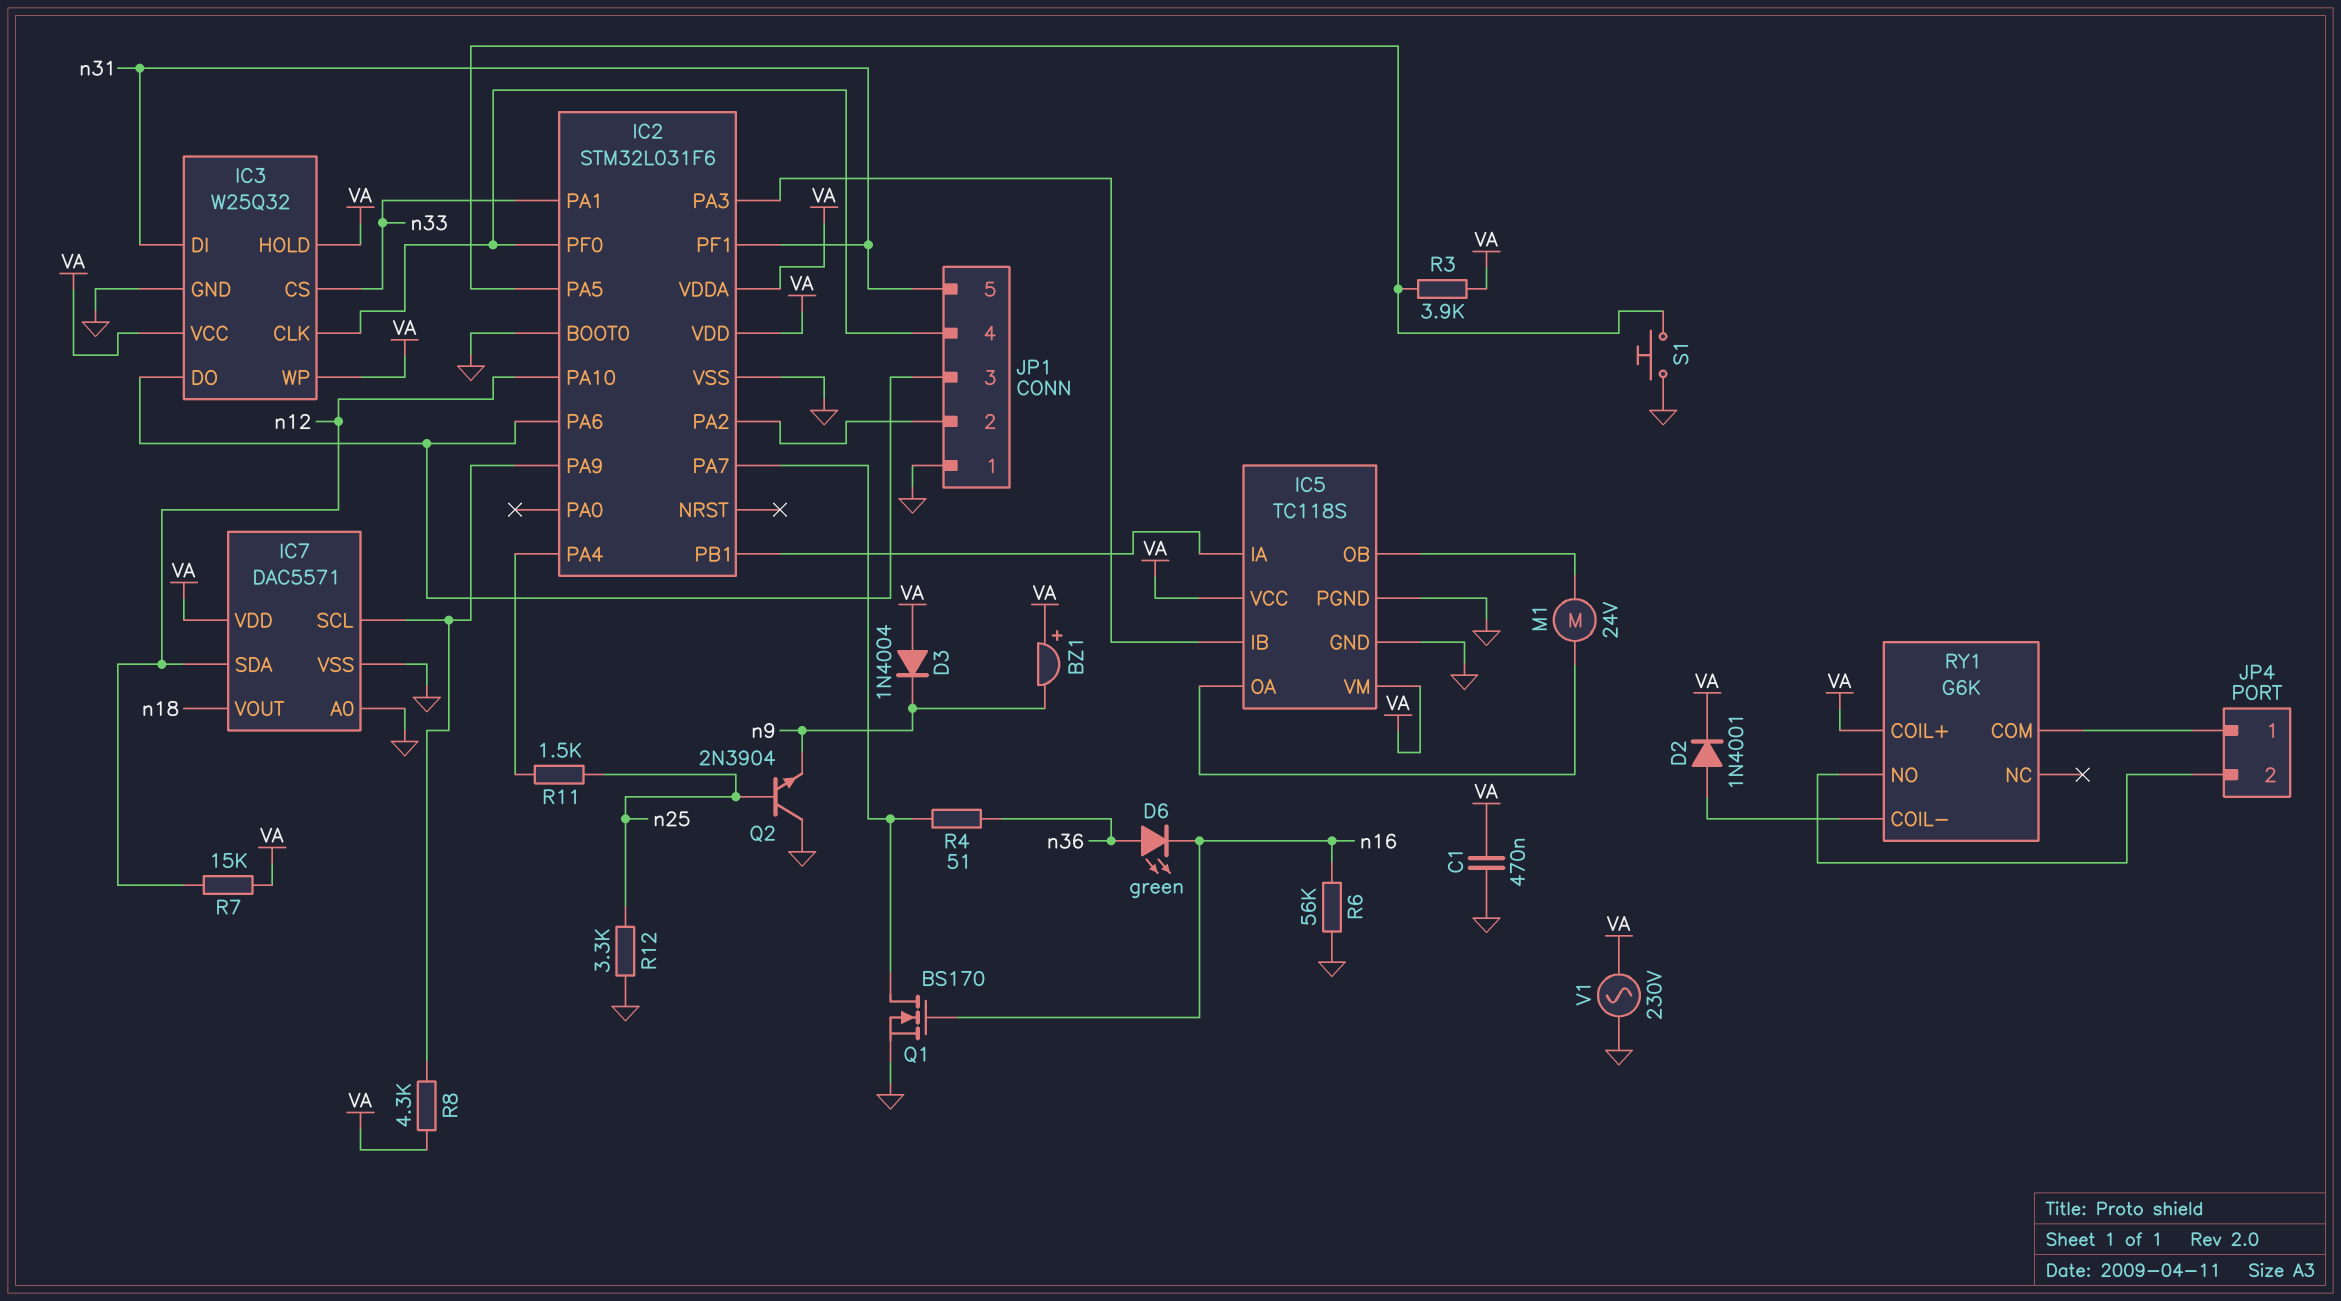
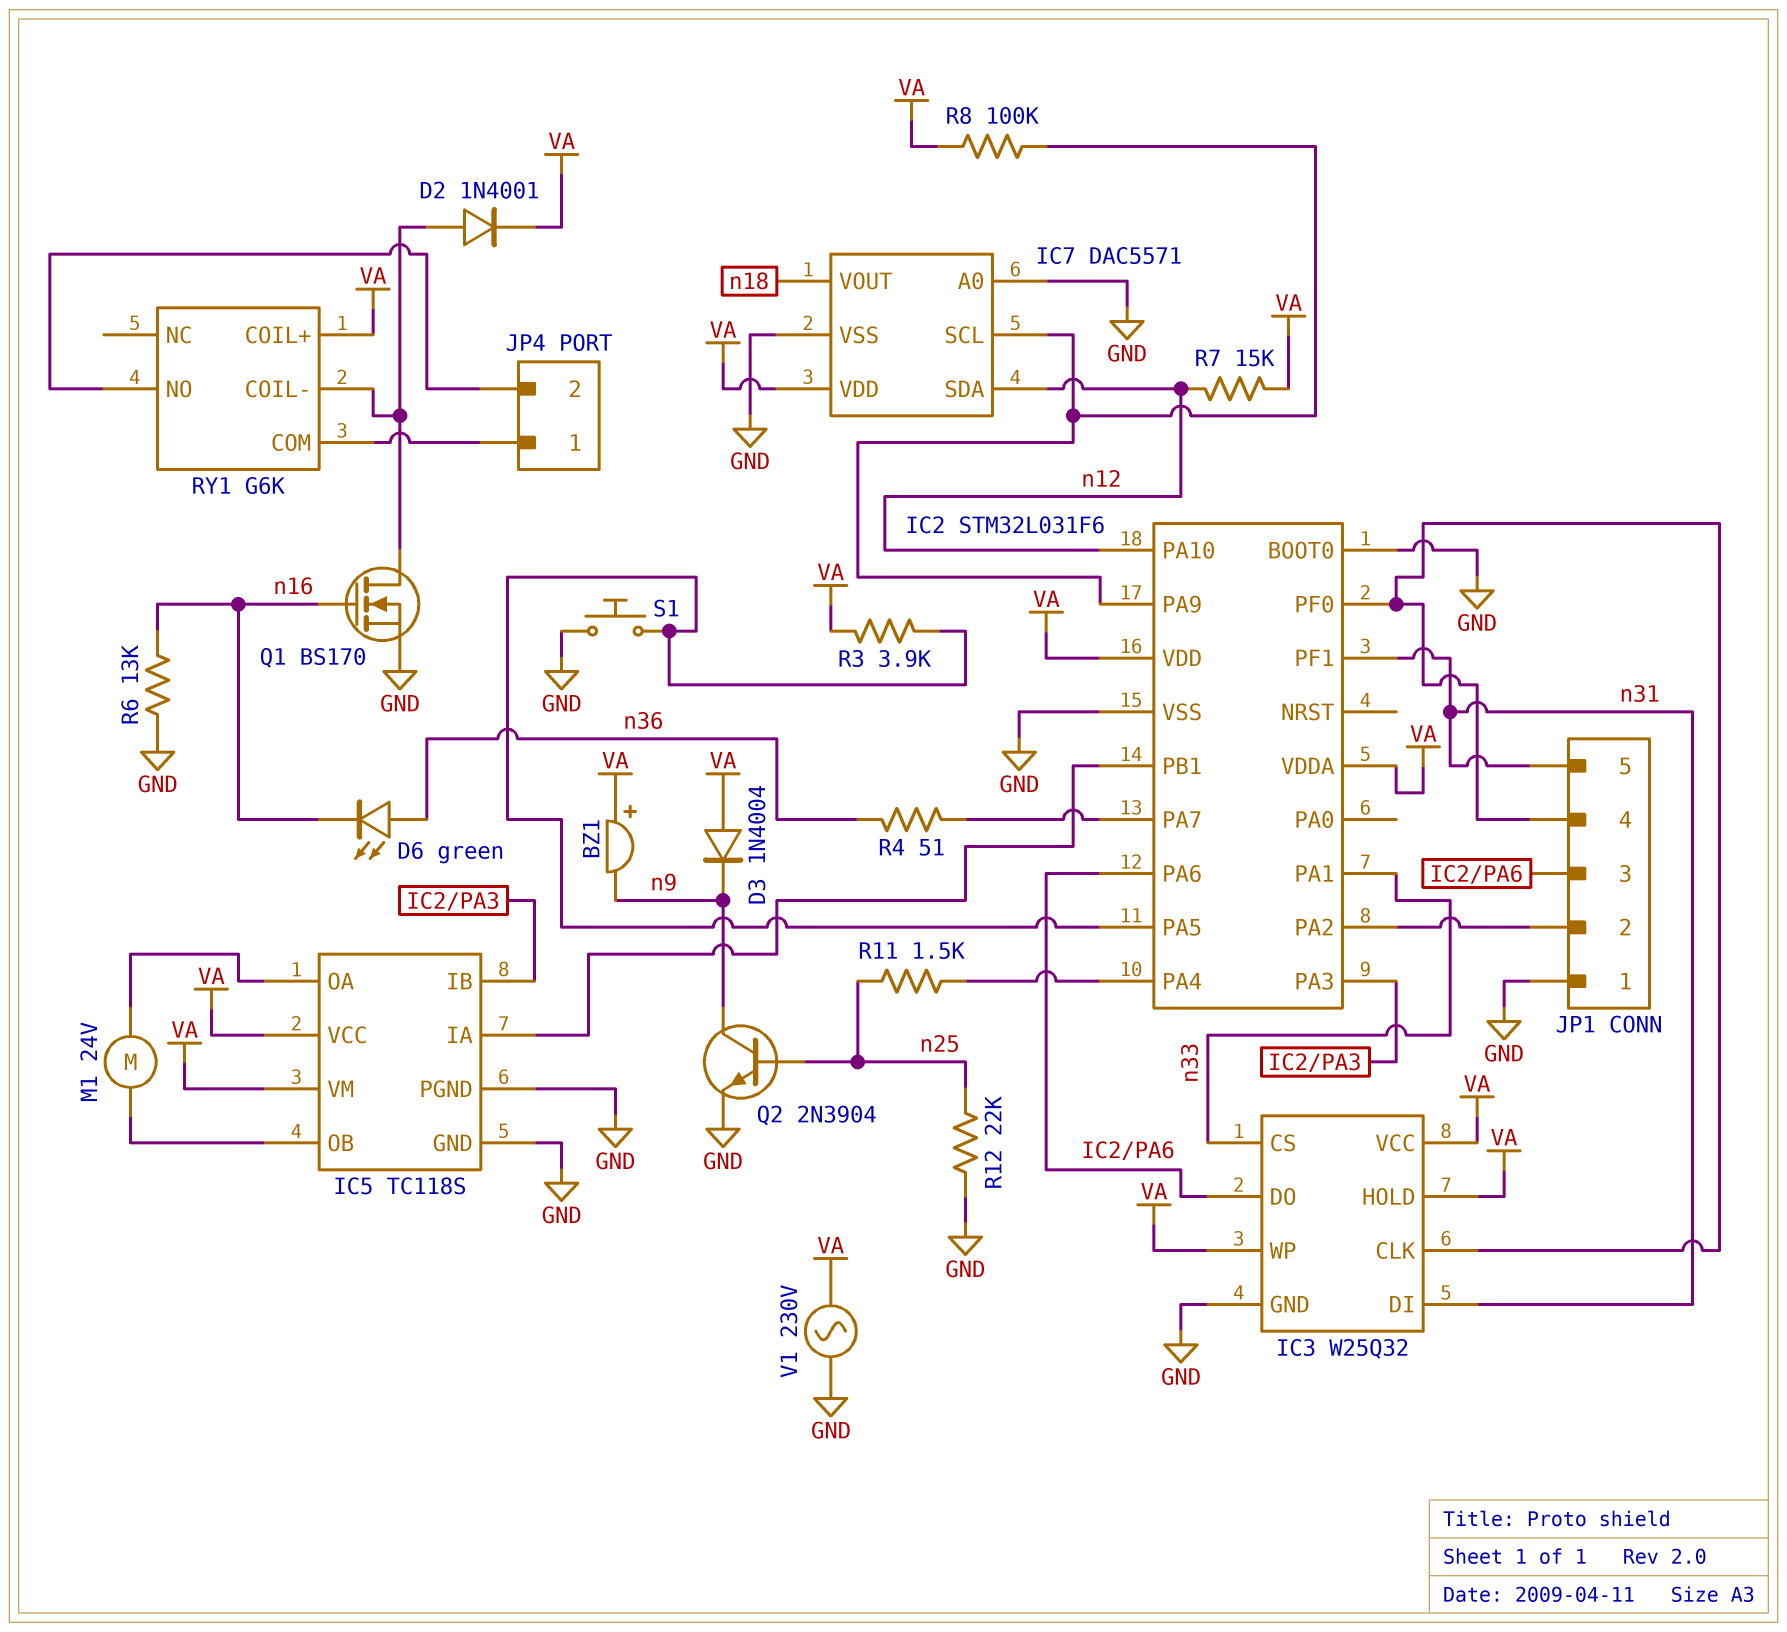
C1: 470nF (GND, VA) -> none
Q1: NMOS BS170 (G n16, D IC2/PA7, S GND) -> NMOS BS170 (G n16, D RY1/COIL-, S GND)
Q2: NPN 2N3904 (B n25, C GND, E n9) -> NPN 2N3904 (B n25, C n9, E GND)
R6: 56k (GND, n16) -> 13k (GND, n16)
R8: 4.3k (IC2/PA9, VA) -> 100k (IC2/PA9, VA)
R12: 3.3k (GND, n25) -> 22k (GND, n25)

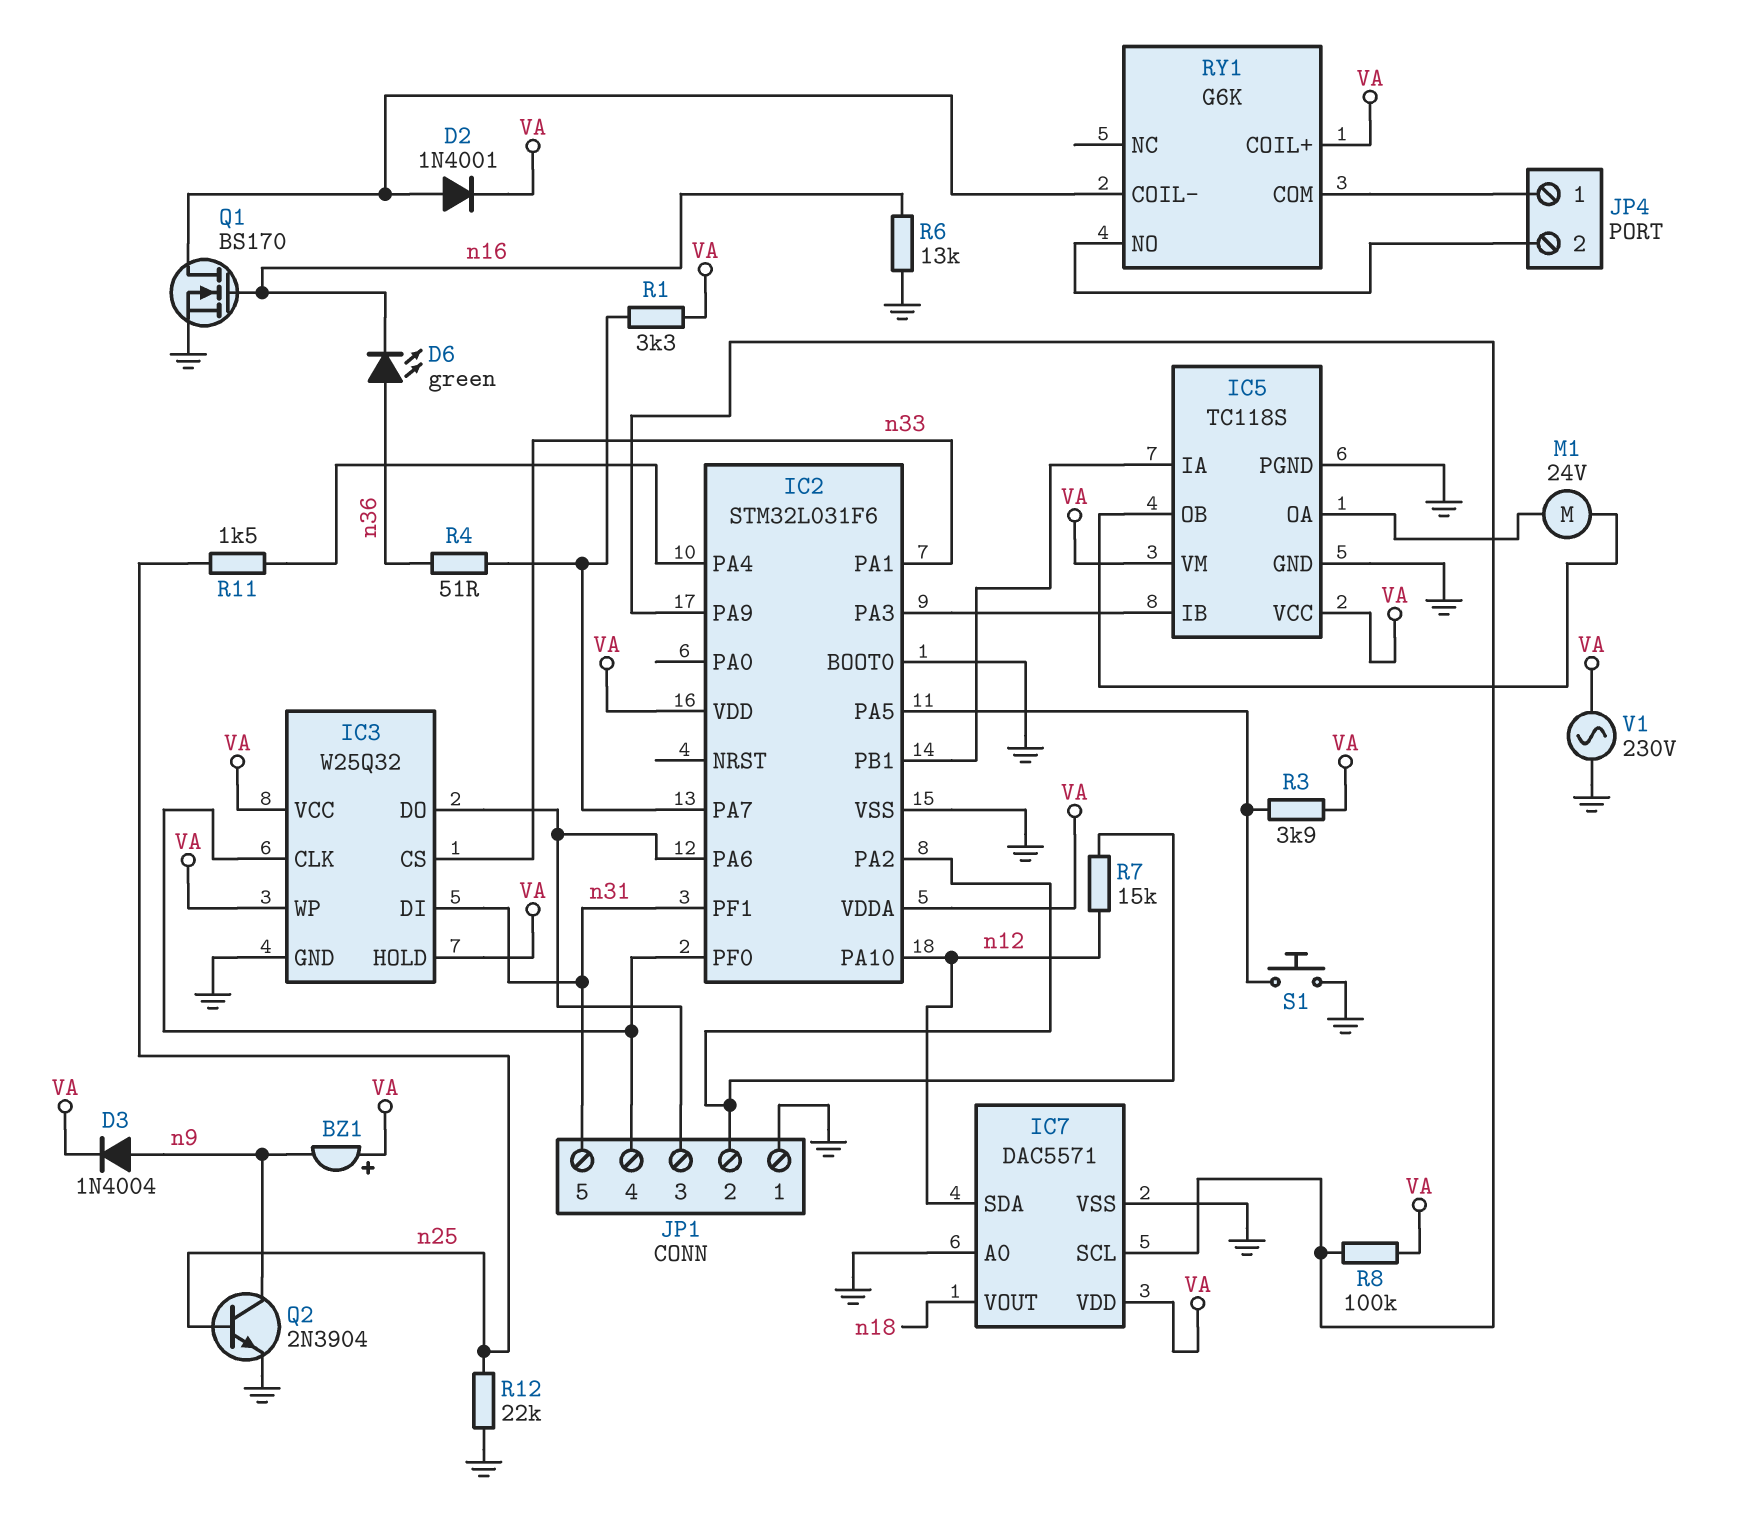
D3: diode 1N4004 (A VA, K n9) -> diode 1N4004 (A n9, K VA)
R1: none -> 3.3k (IC2/PA7, VA)
R7: 15k (VA, n12) -> 15k (IC2/PA2, n12)

